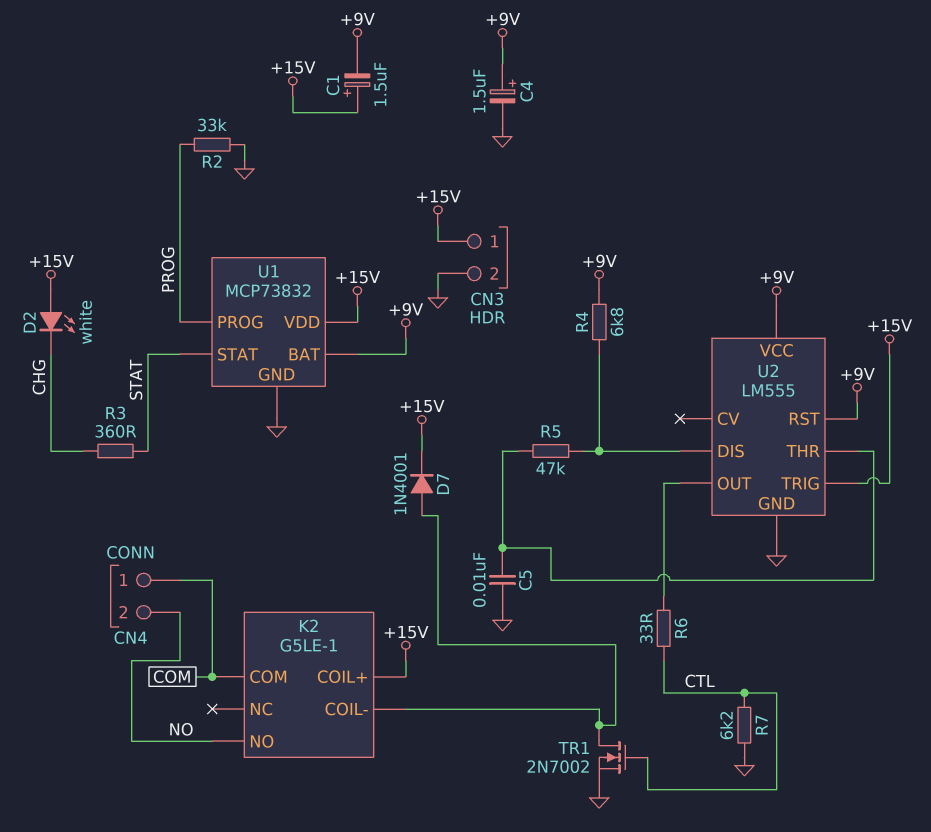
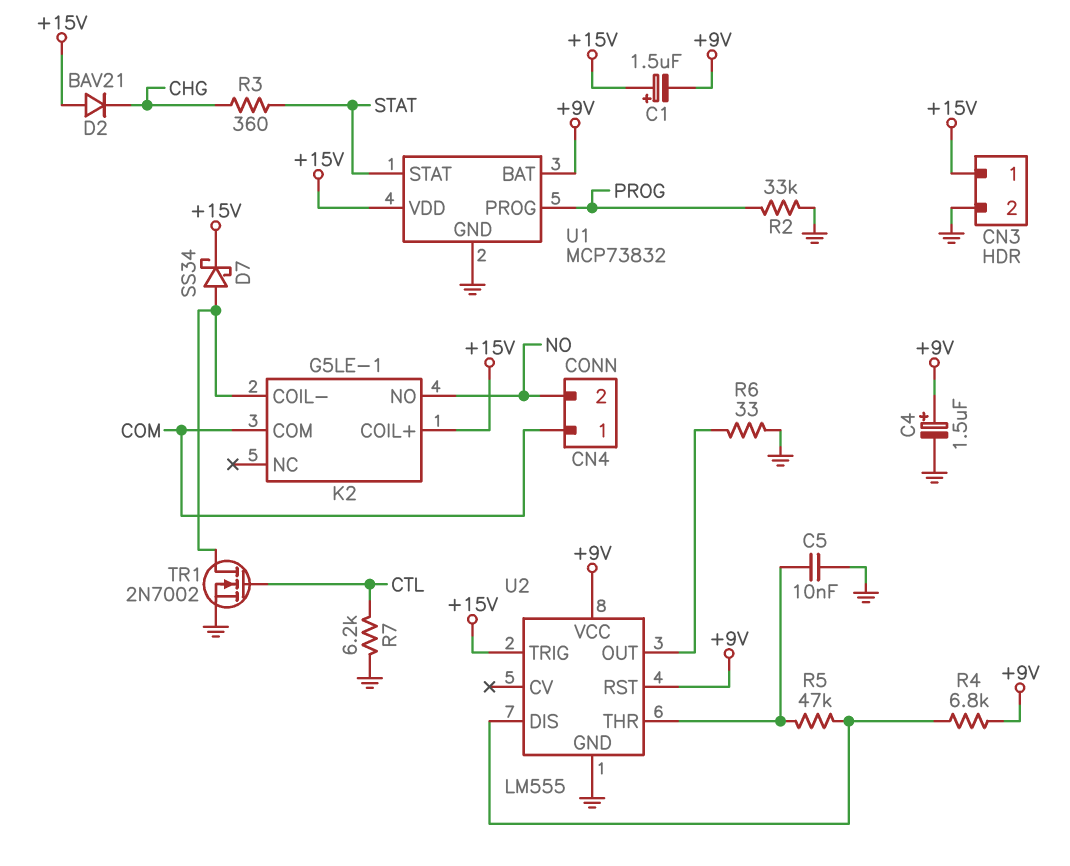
D2: LED white (A +15V, K CHG) -> diode BAV21 (A +15V, K CHG)
D7: diode 1N4001 (A K2/COIL-, K +15V) -> schottky SS34 (A K2/COIL-, K +15V)
R6: 33 (CTL, U2/OUT) -> 33 (GND, U2/OUT)

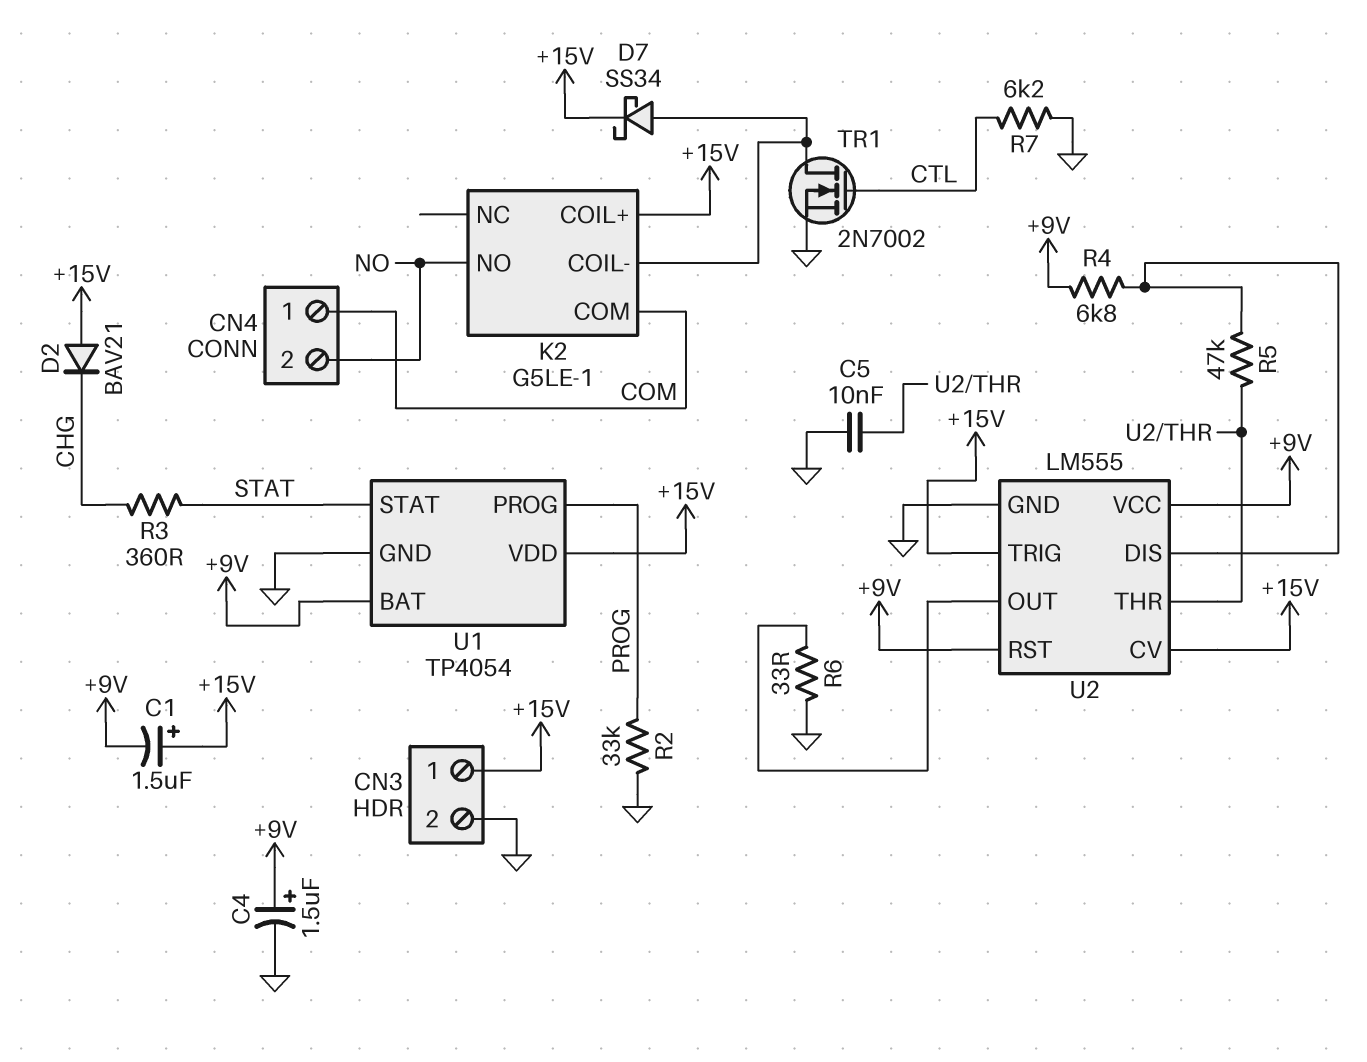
U1: MCP73832 -> TP4054
U2 pin CV: none -> +15V

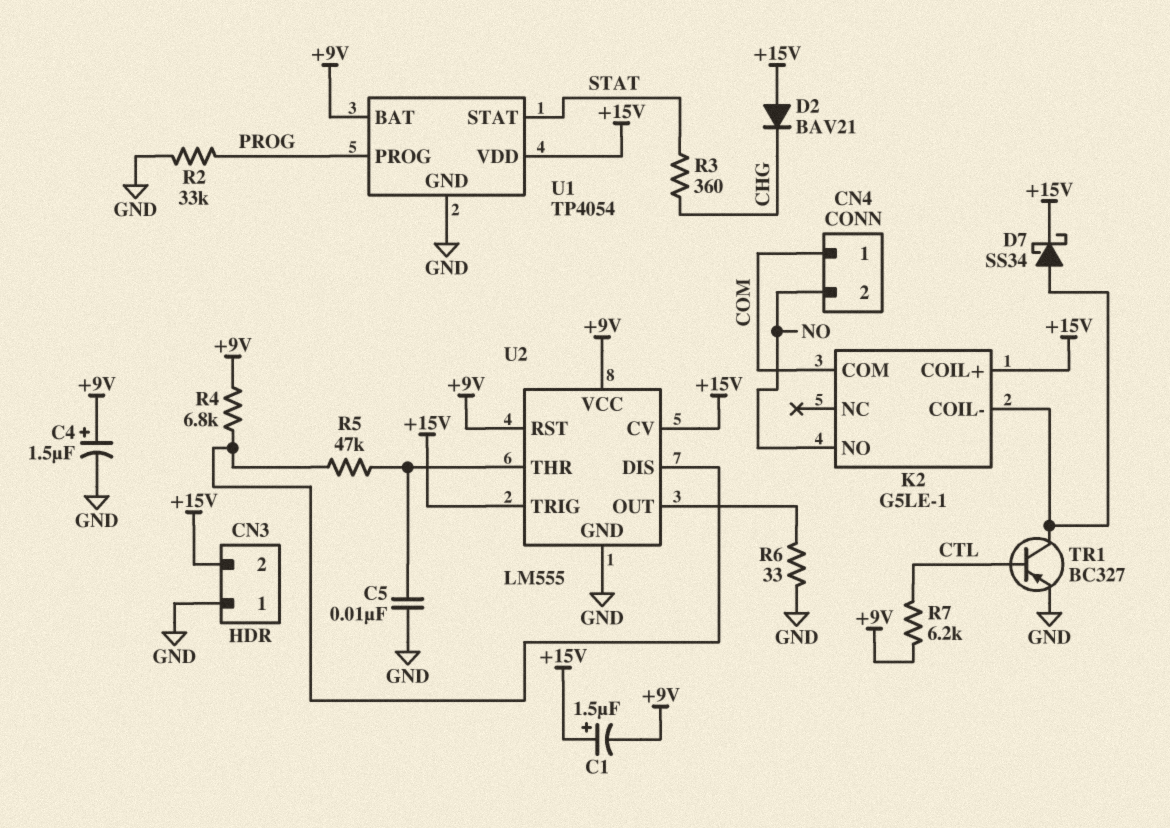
CN3 pin 1: +15V -> GND
CN3 pin 2: GND -> +15V
R7: 6.2k (CTL, GND) -> 6.2k (+9V, CTL)
TR1: NMOS 2N7002 (G CTL, D K2/COIL-, S GND) -> PNP BC327 (B CTL, C K2/COIL-, E GND)

